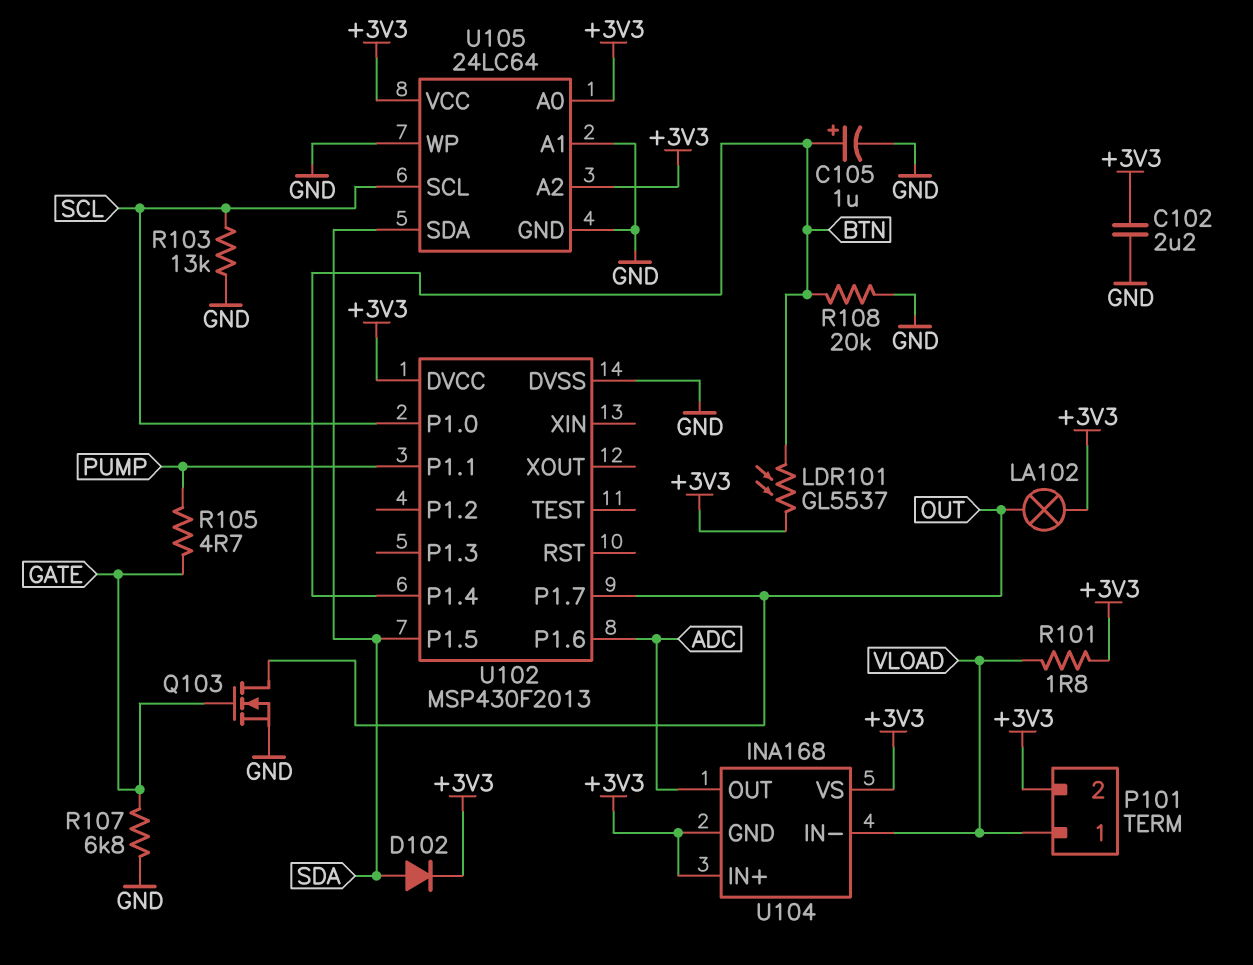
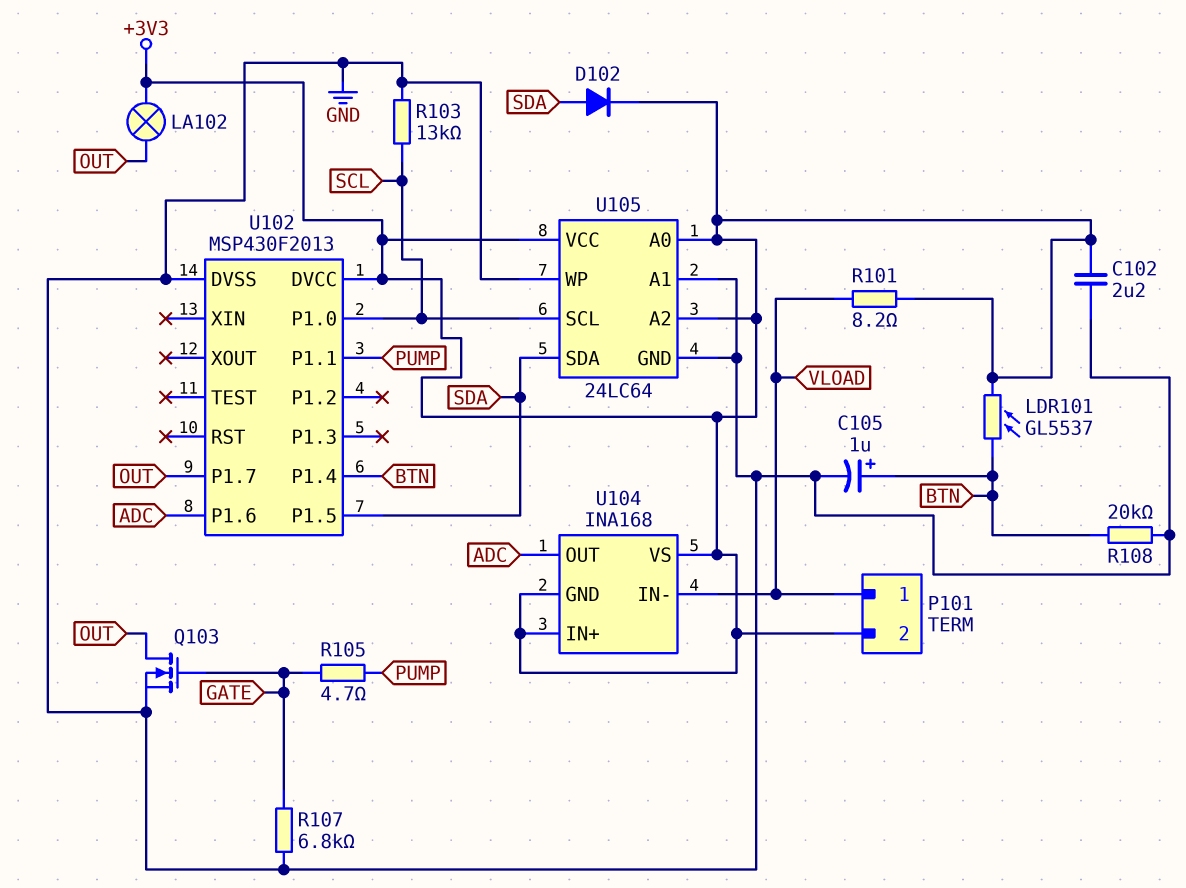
R101: 1.8 (+3V3, VLOAD) -> 8.2 (+3V3, VLOAD)

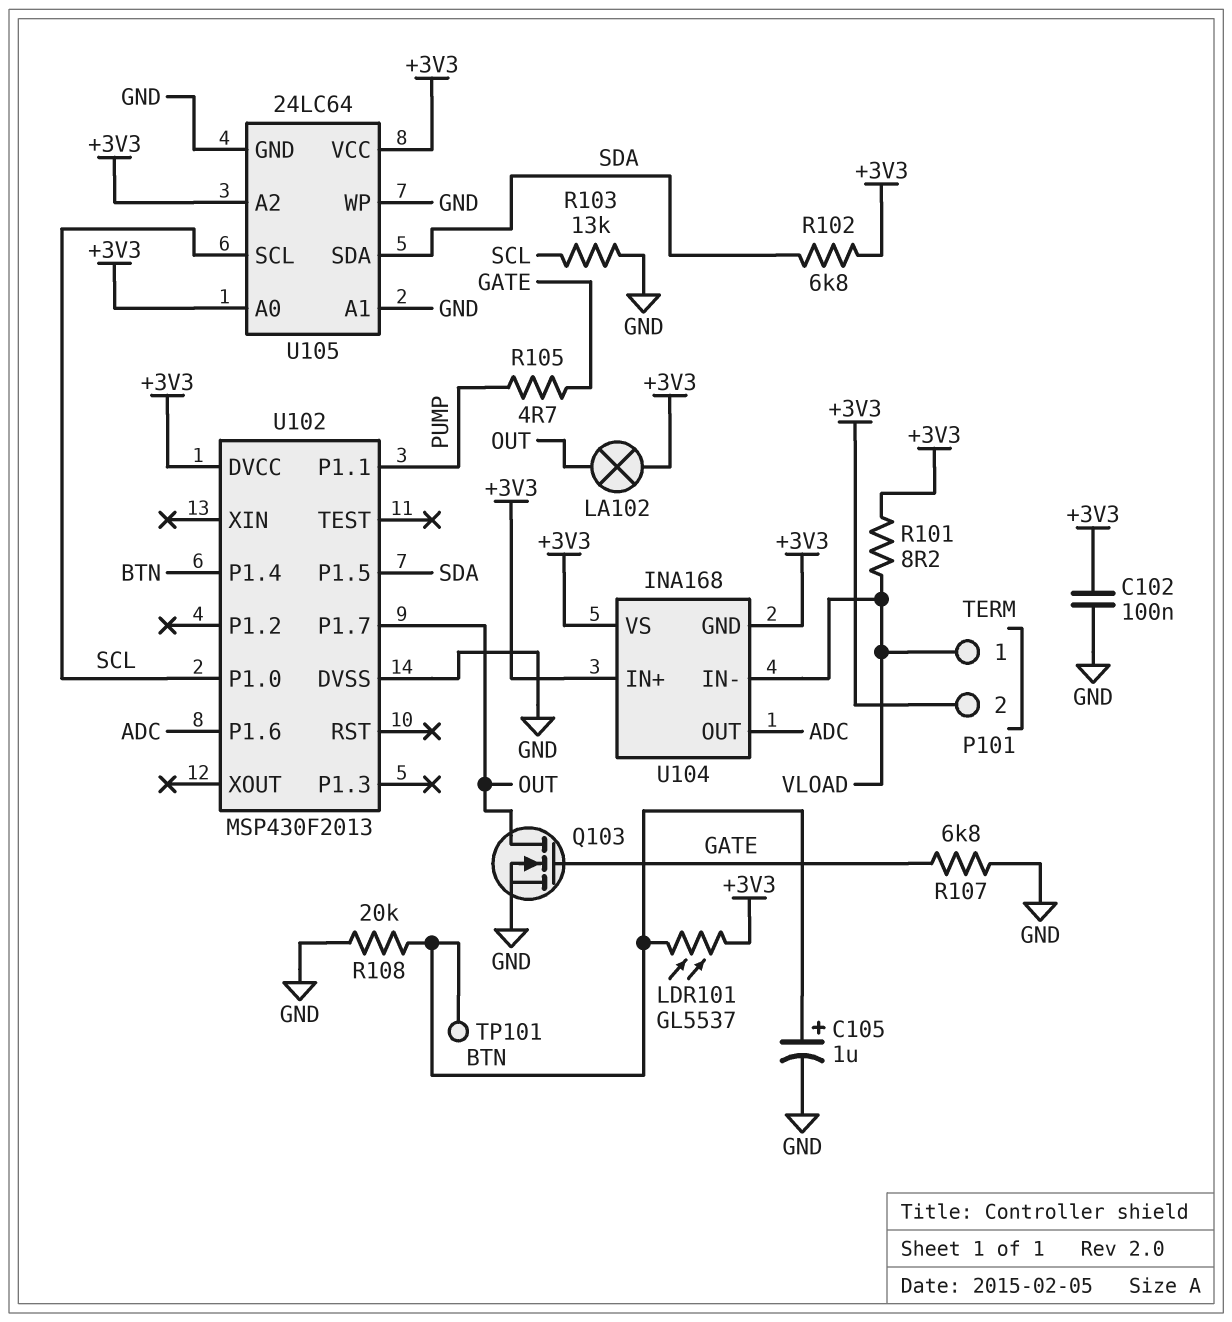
C102: 2.2uF (+3V3, GND) -> 100nF (+3V3, GND)
D102: diode (A SDA, K +3V3) -> none
R102: none -> 6.8k (+3V3, SDA)
TP101: none -> test point (BTN)

